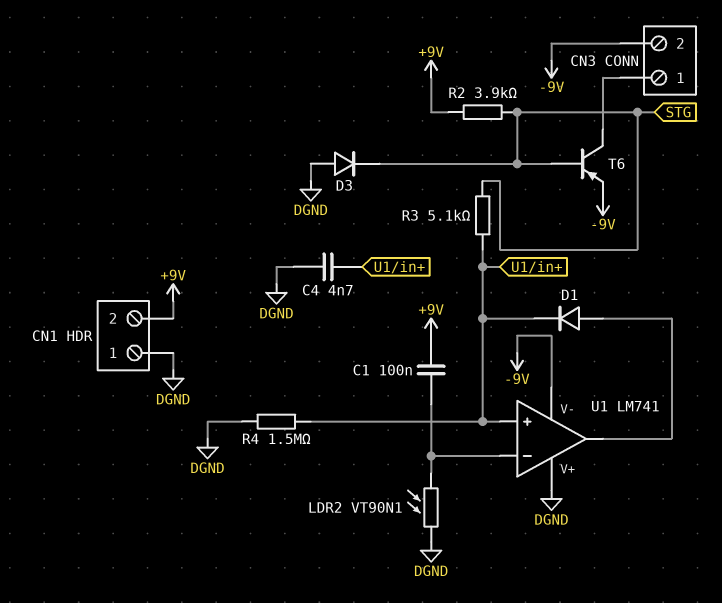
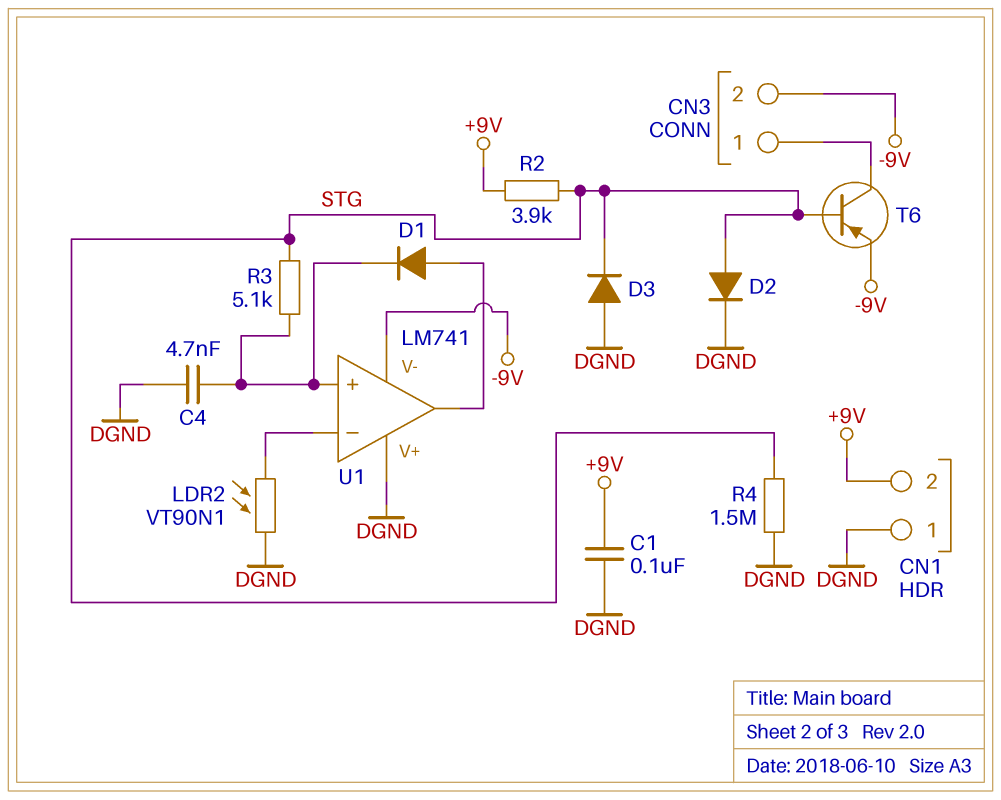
C1: 100nF (+9V, U1/in-) -> 100nF (+9V, DGND)
D2: none -> diode (A STG, K DGND)
R4: 1.5M (DGND, U1/in+) -> 1.5M (DGND, STG)

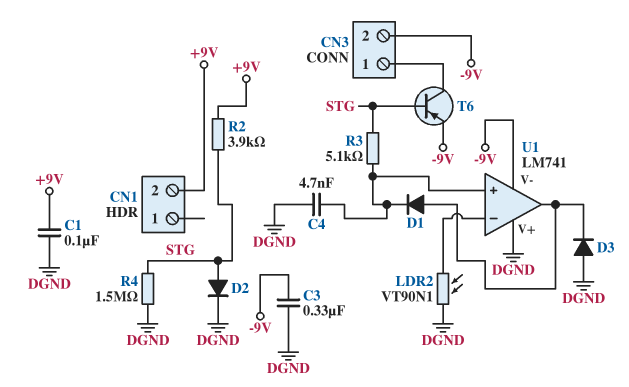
C3: none -> 330nF (-9V, DGND)
CN1 pin 1: DGND -> none
D3: diode (A DGND, K STG) -> diode (A DGND, K U1/out)

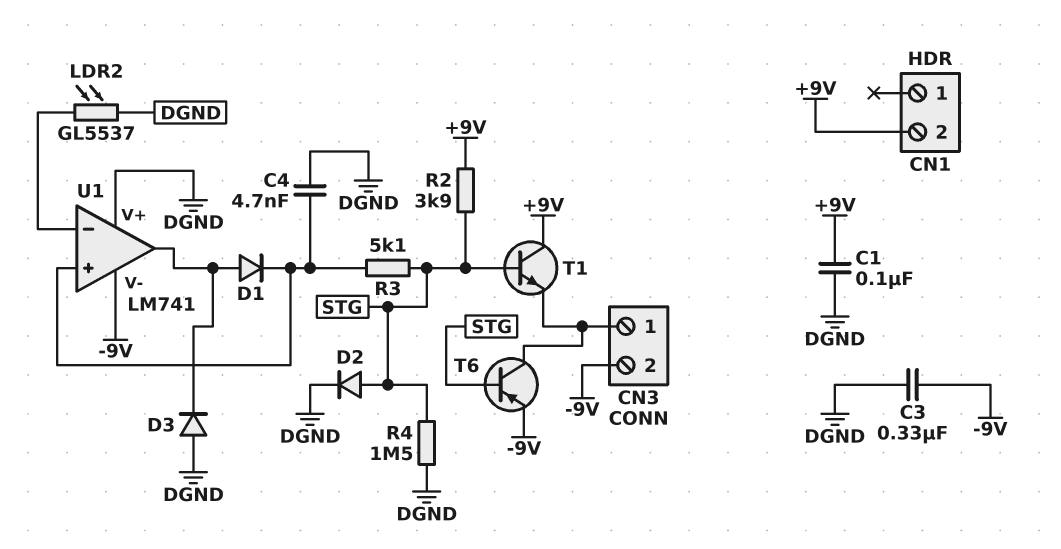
LDR2: VT90N1 (DGND, U1/in-) -> GL5537 (DGND, U1/in-)
T1: none -> NPN (B STG, C +9V, E CN3/1)

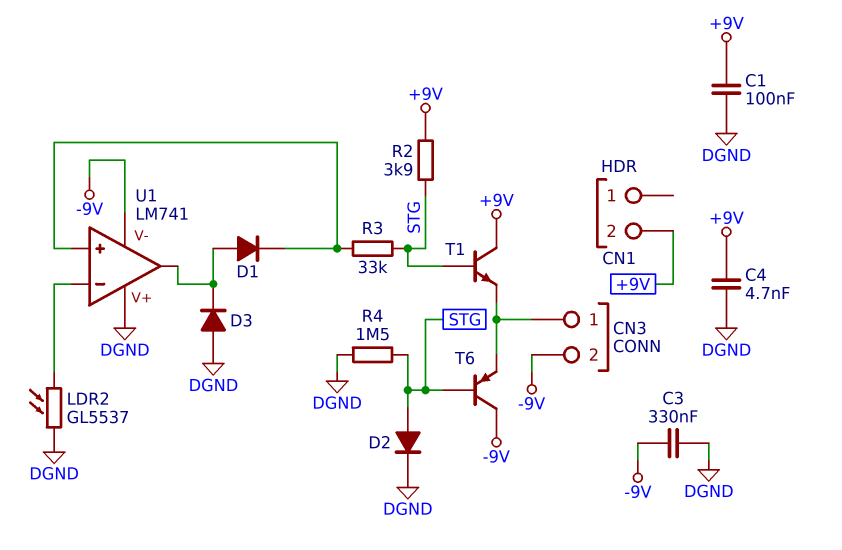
C4: 4.7nF (DGND, U1/in+) -> 4.7nF (+9V, DGND)
R3: 5.1k (STG, U1/in+) -> 33k (STG, U1/in+)
T6: PNP (B STG, C CN3/1, E -9V) -> PNP (B STG, C -9V, E CN3/1)

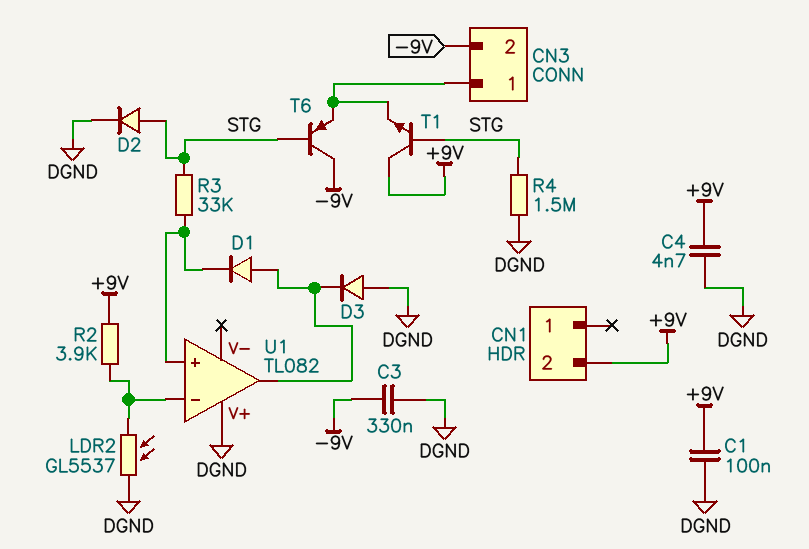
R2: 3.9k (+9V, STG) -> 3.9k (+9V, U1/in-)
U1: LM741 -> TL082
U1 pin V-: -9V -> none

